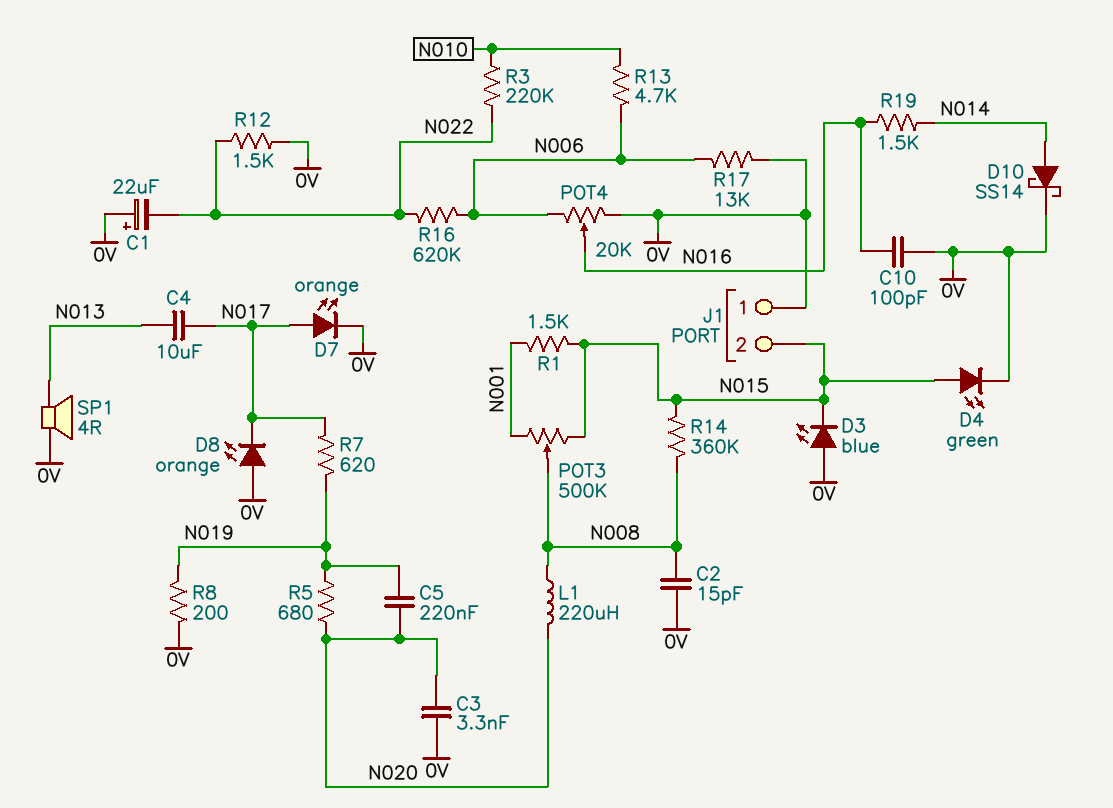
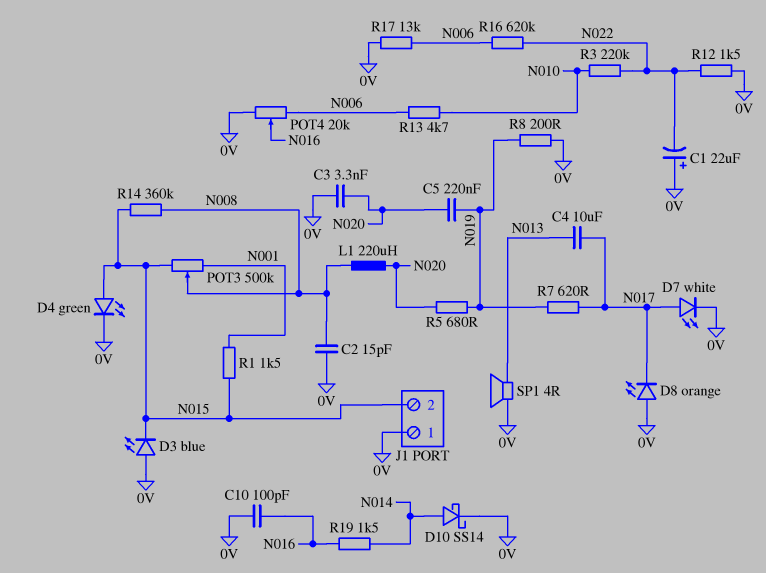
D7: LED orange (A N017, K 0V) -> LED white (A N017, K 0V)

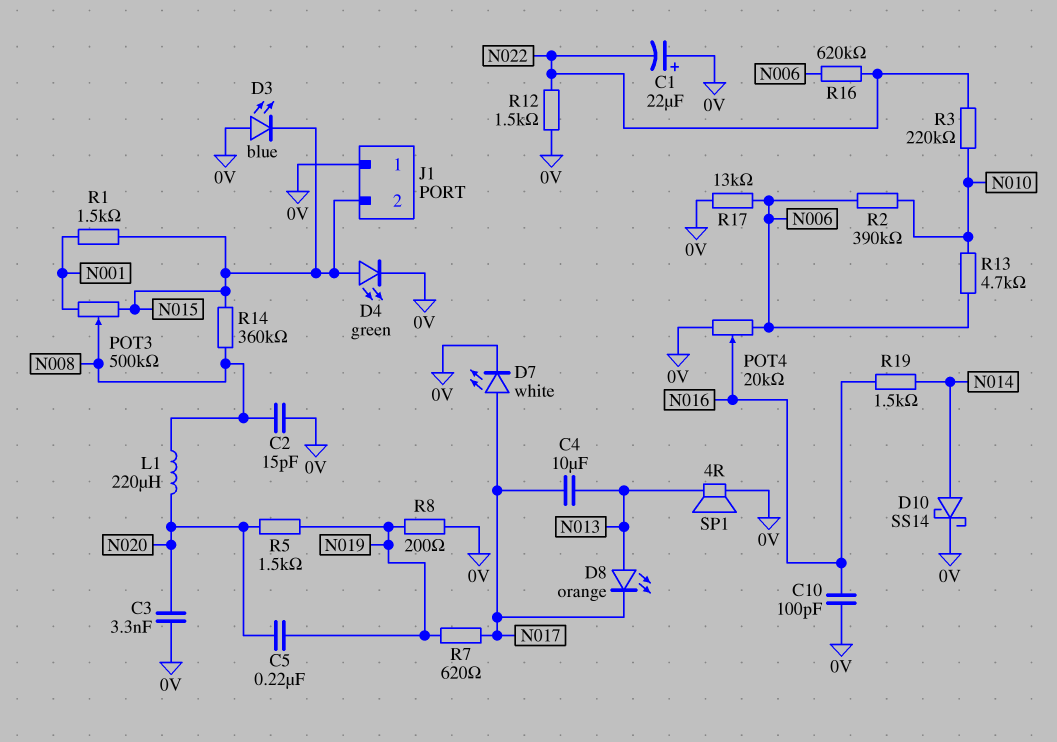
D8: LED orange (A 0V, K N017) -> LED orange (A N013, K N017)
R2: none -> 390k (N006, N010)
R5: 680 (N019, N020) -> 1.5k (N019, N020)

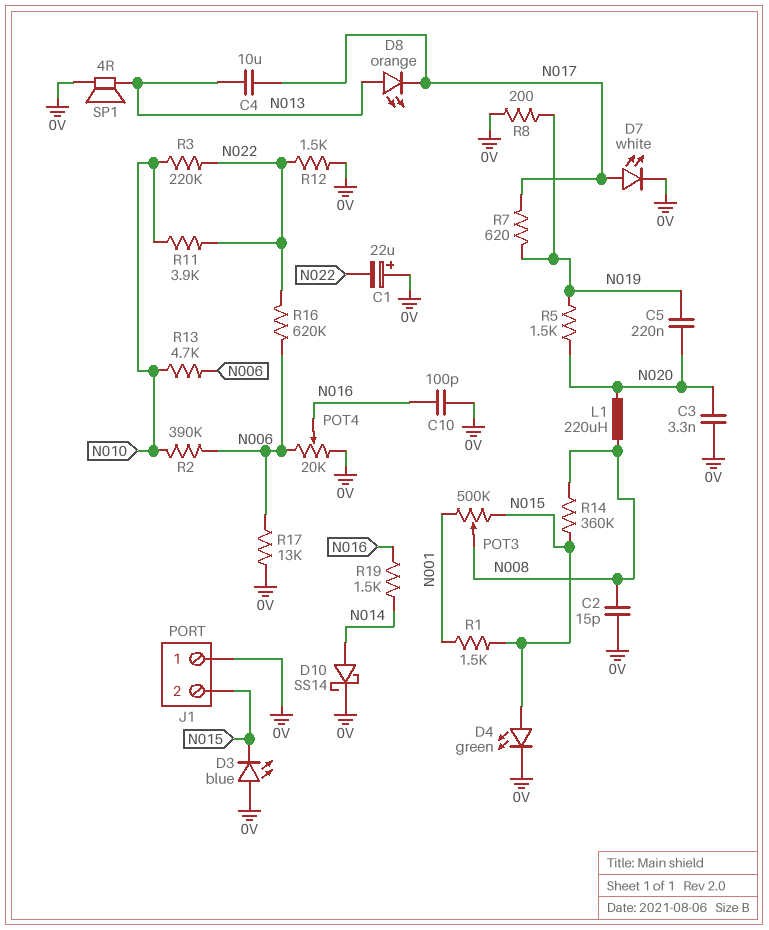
R11: none -> 3.9k (N010, N022)

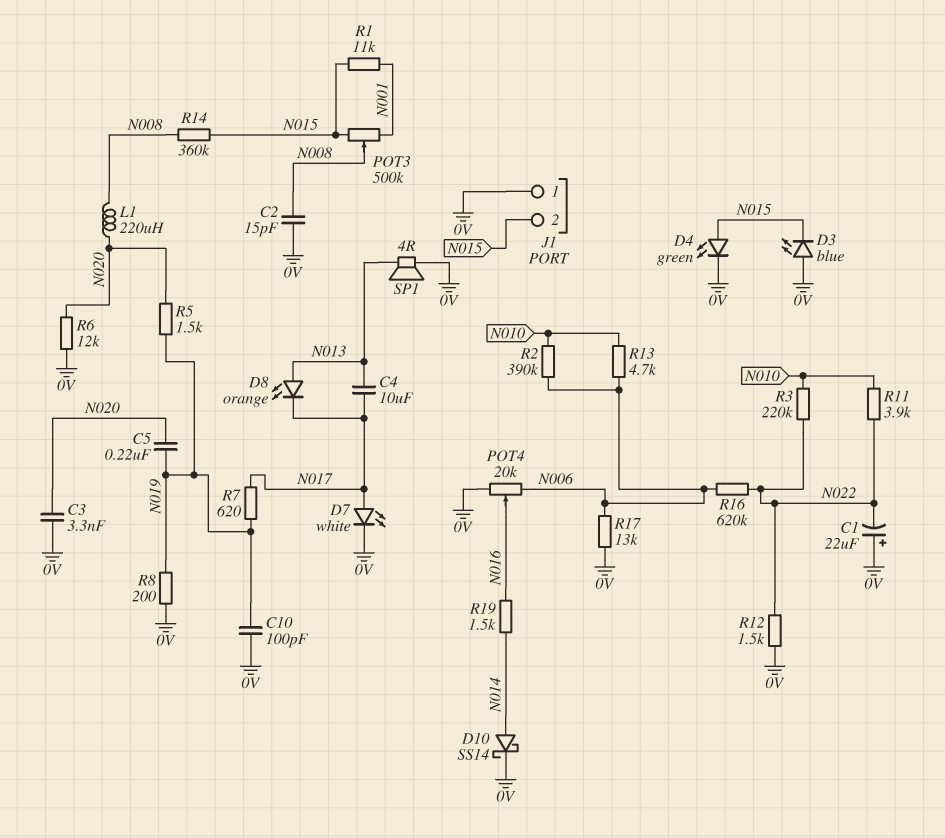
C10: 100pF (0V, N016) -> 100pF (0V, N019)
R1: 1.5k (N001, N015) -> 11k (N001, N015)
R6: none -> 12k (0V, N020)

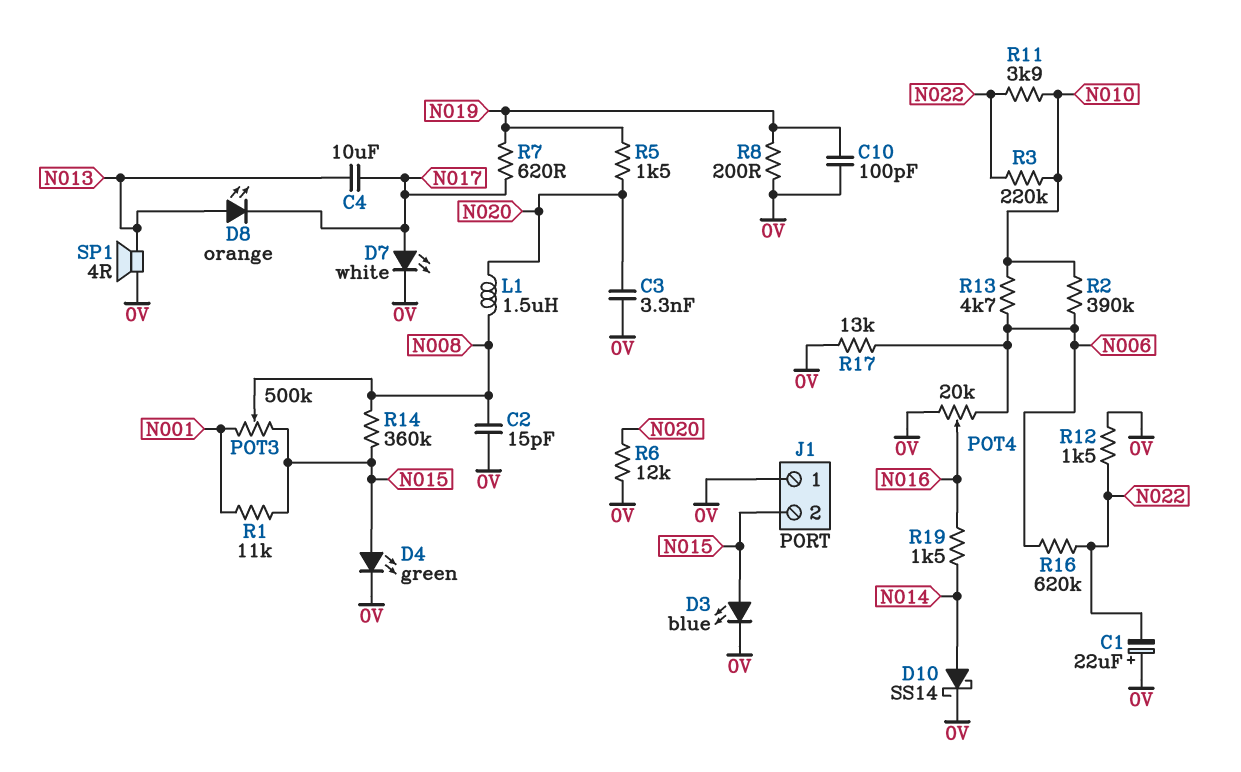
C5: 220nF (N019, N020) -> none
D3: LED blue (A 0V, K N015) -> LED blue (A N015, K 0V)
L1: 220uH (N008, N020) -> 1.5uH (N008, N020)

